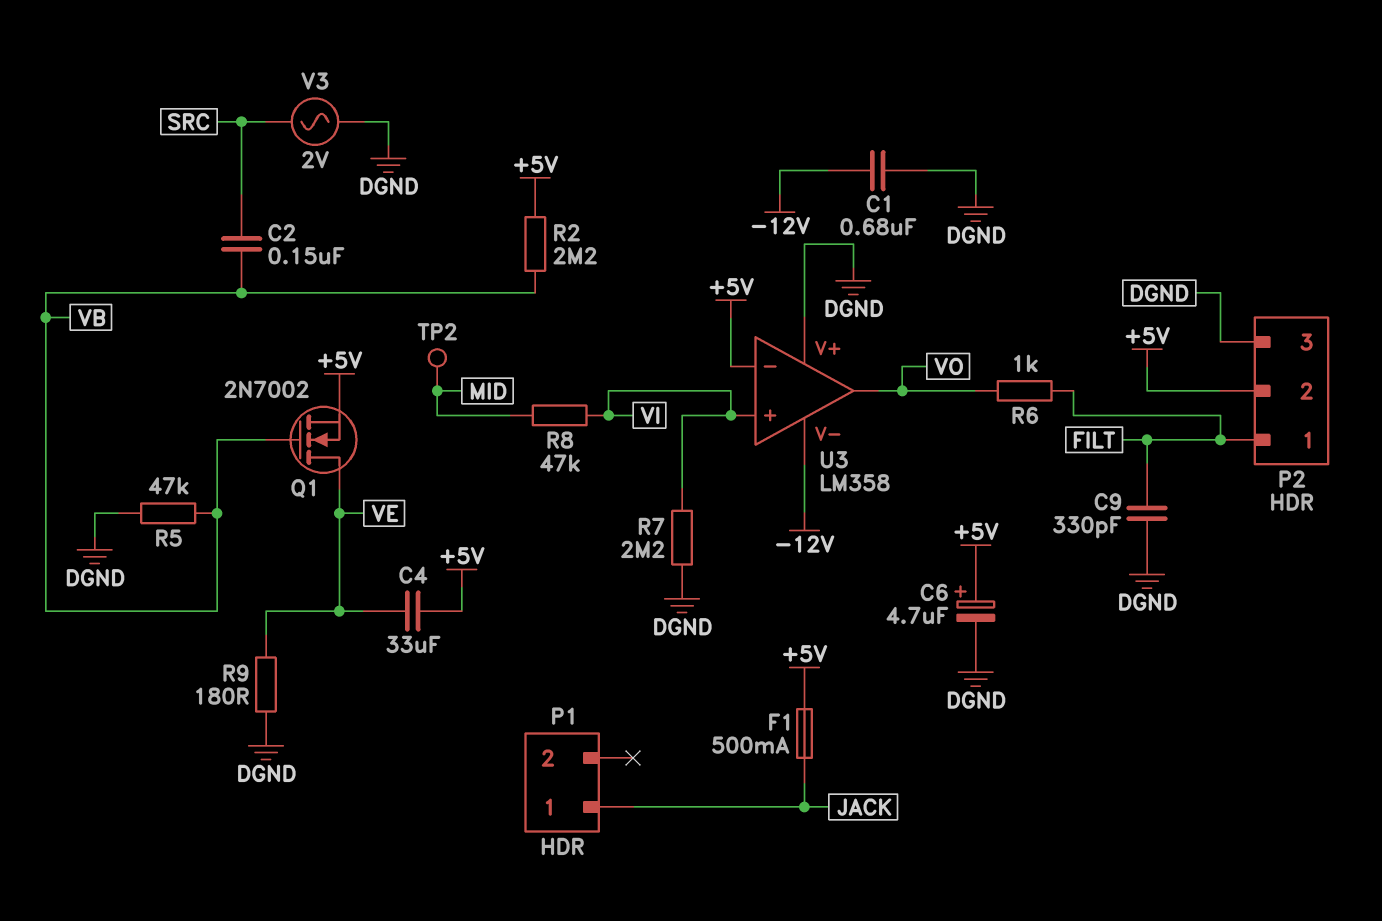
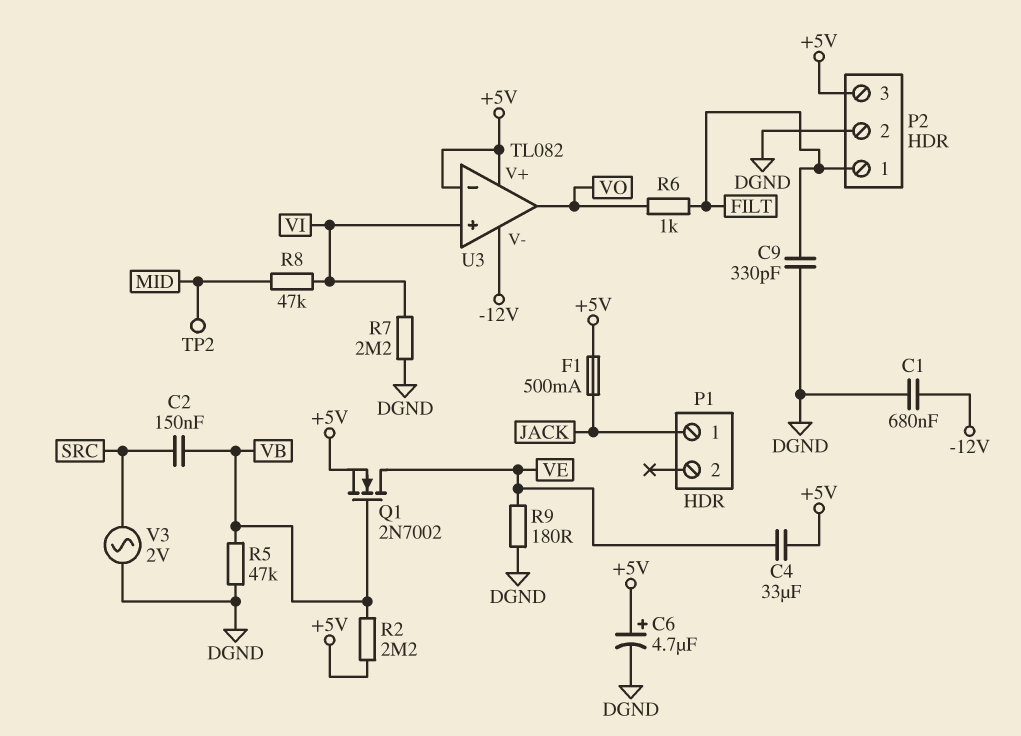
P2 pin 2: +5V -> DGND
P2 pin 3: DGND -> +5V
U3: LM358 -> TL082
U3 pin V+: DGND -> +5V

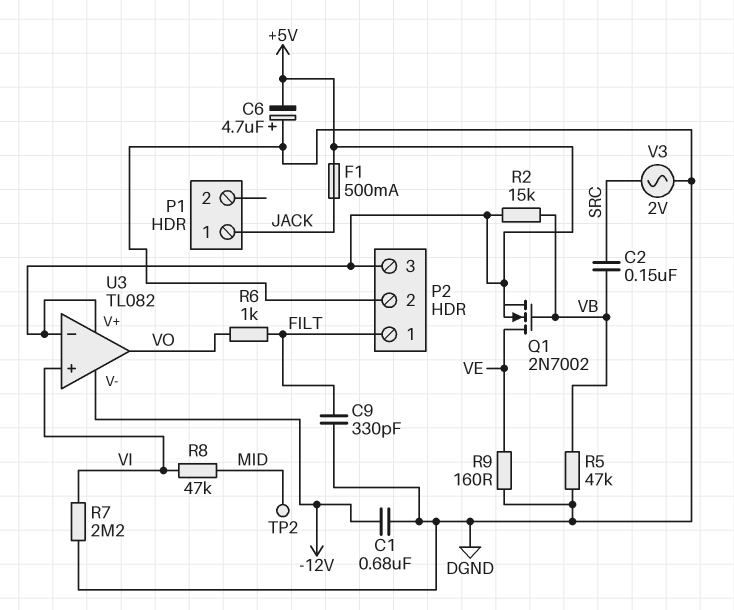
C4: 33uF (+5V, VE) -> none
C6: 4.7uF (plus +5V, minus DGND) -> 4.7uF (plus DGND, minus +5V)
R2: 2.2M (+5V, VB) -> 15k (+5V, VB)
R9: 180 (DGND, VE) -> 160 (DGND, VE)

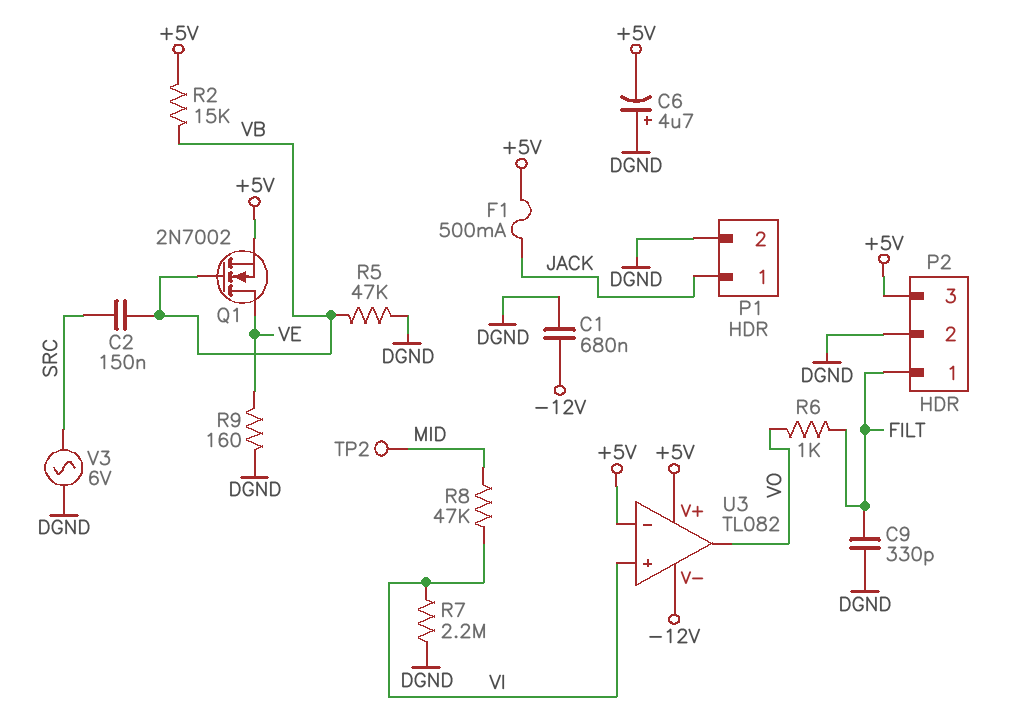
P1 pin 2: none -> DGND
V3: AC 2V (DGND, SRC) -> AC 6V (DGND, SRC)

